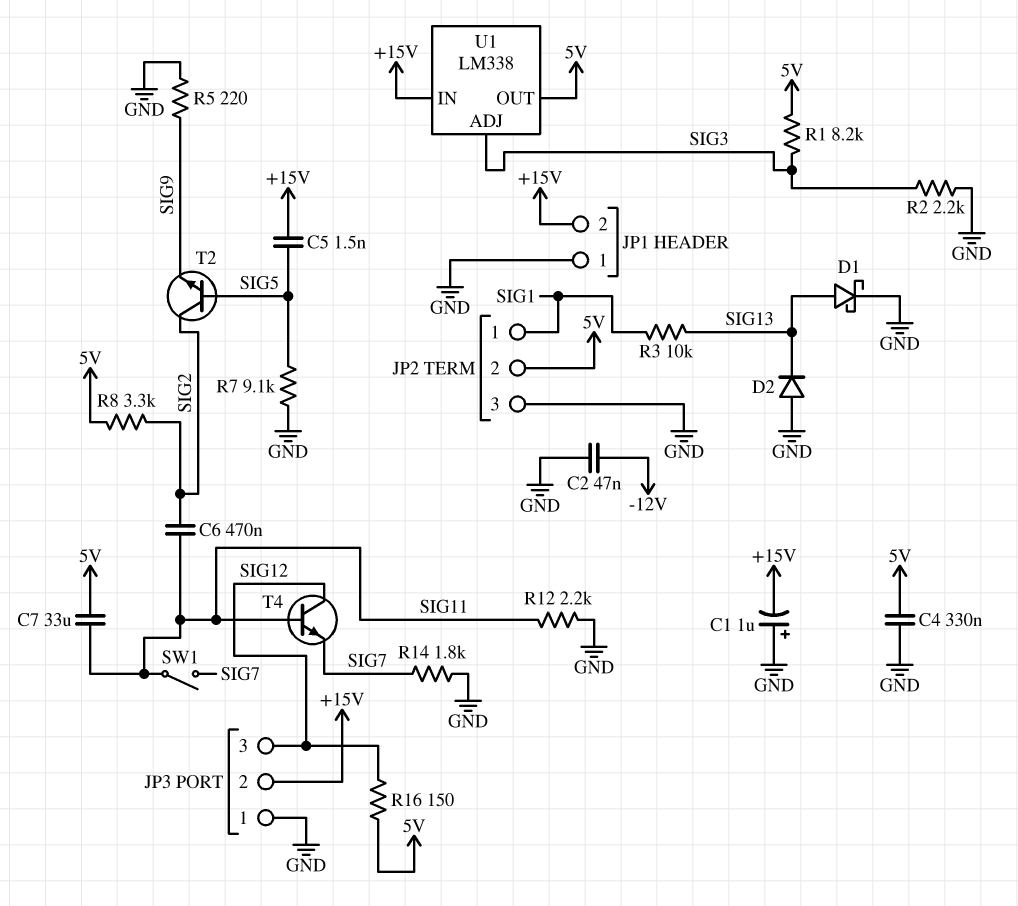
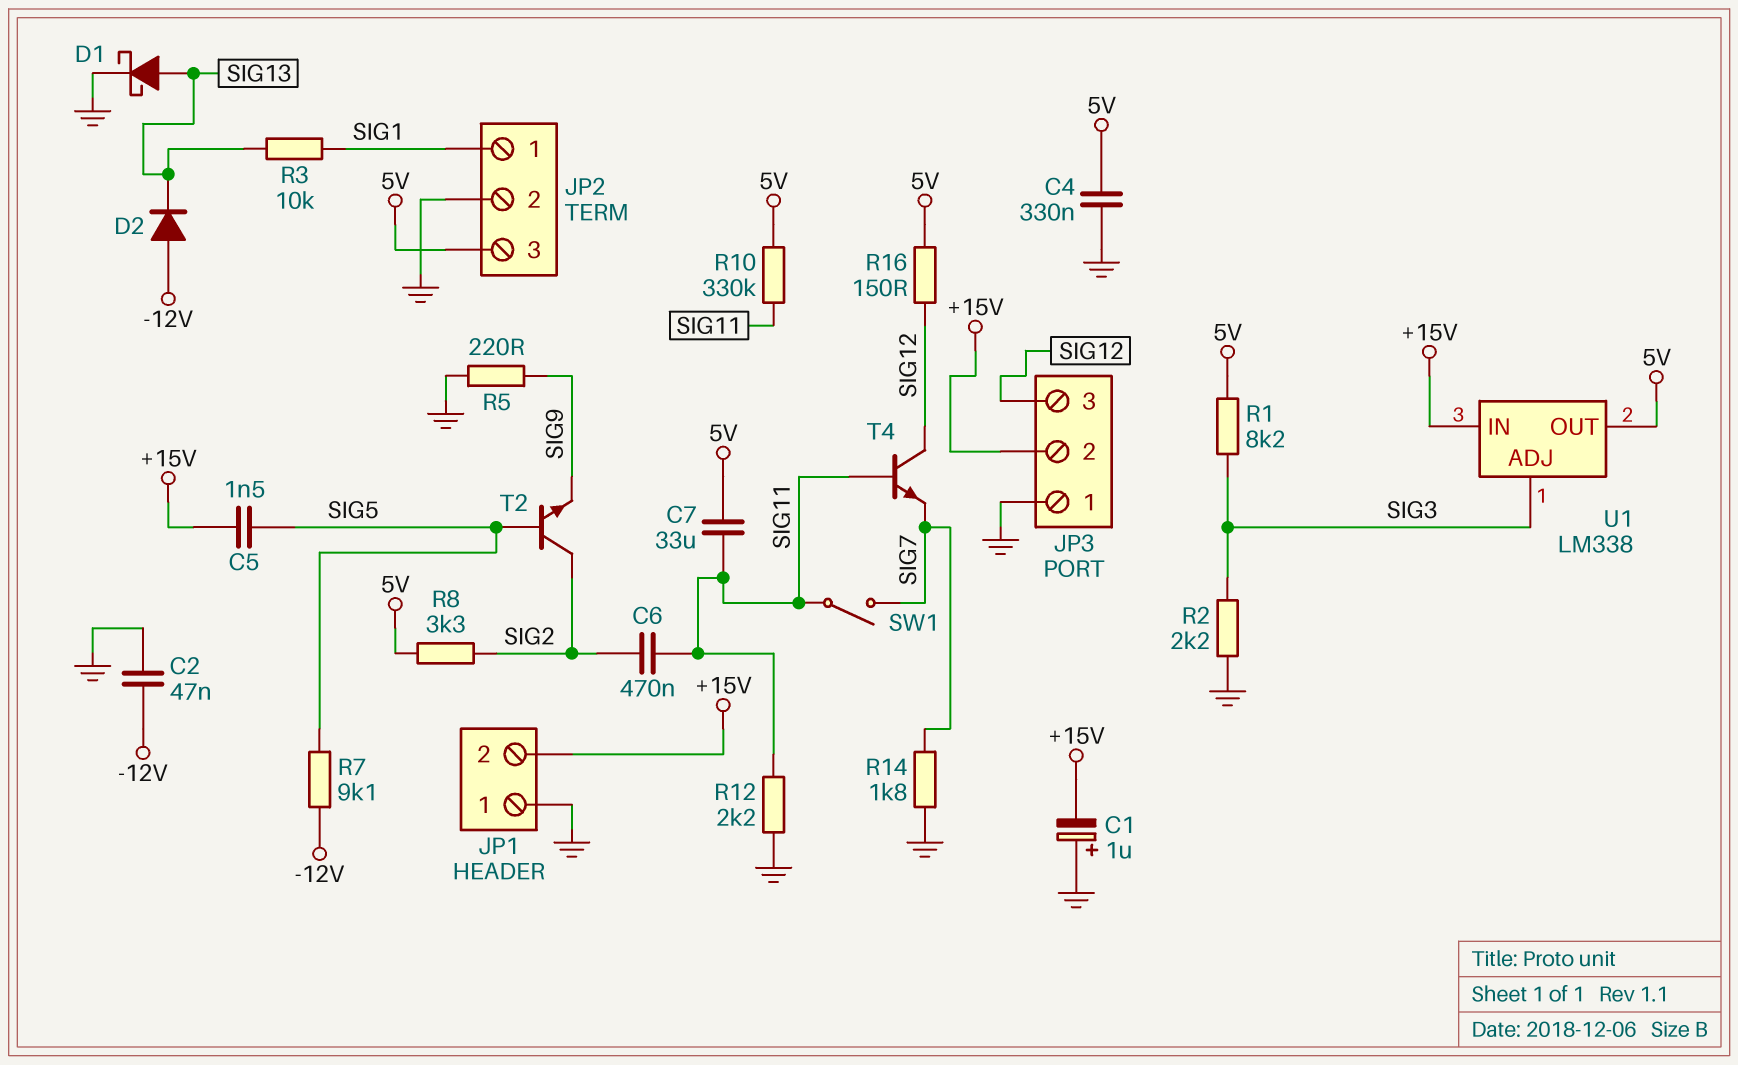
D2: diode (A GND, K SIG13) -> diode (A -12V, K SIG13)
JP2 pin 2: 5V -> GND
JP2 pin 3: GND -> 5V
R7: 9.1k (GND, SIG5) -> 9.1k (-12V, SIG5)
R10: none -> 330k (5V, SIG11)

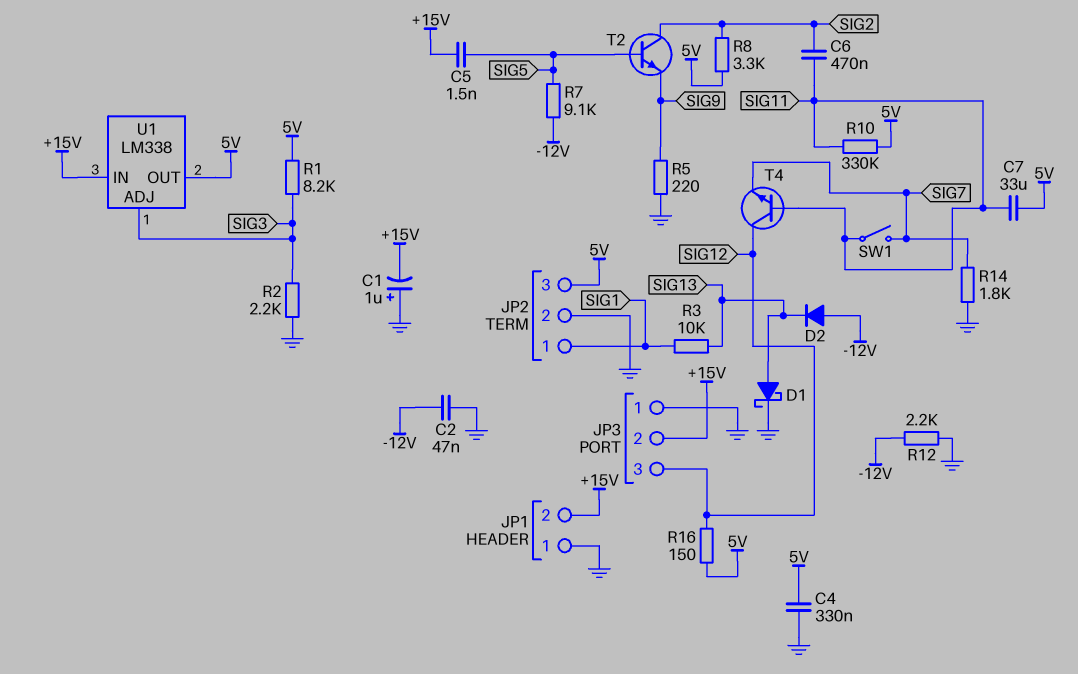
R12: 2.2k (GND, SIG11) -> 2.2k (-12V, GND)

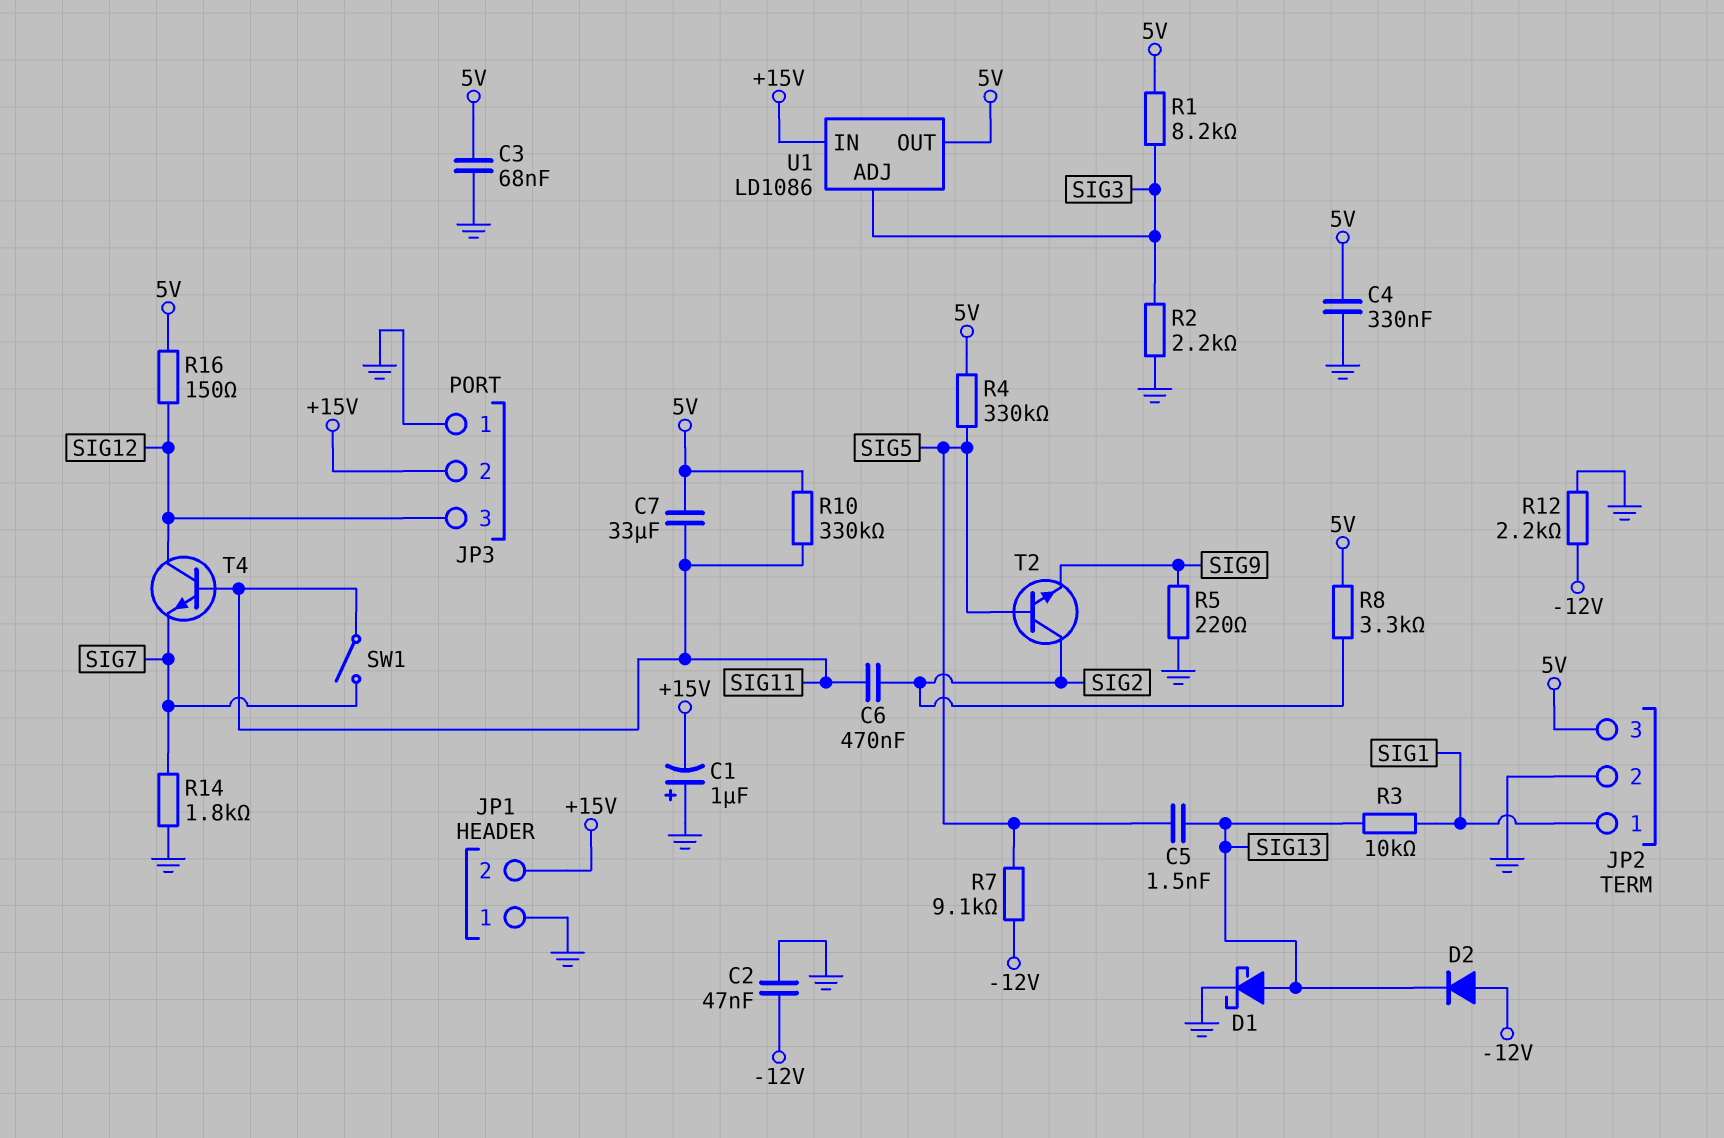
C3: none -> 68nF (5V, GND)
C5: 1.5nF (+15V, SIG5) -> 1.5nF (SIG5, SIG13)
R4: none -> 330k (5V, SIG5)
U1: LM338 -> LD1086

